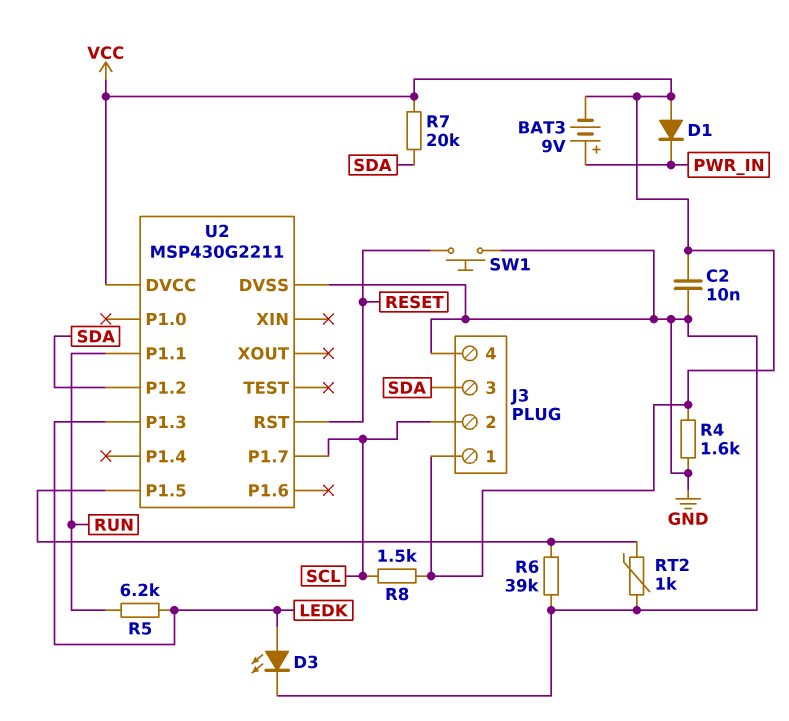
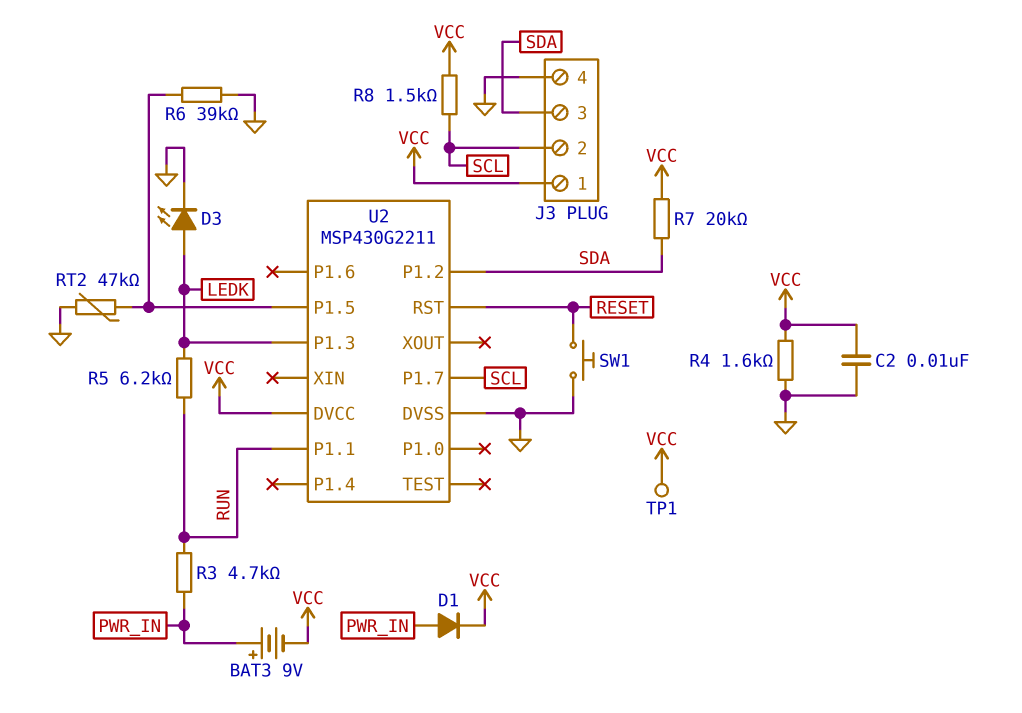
D1: diode (A VCC, K PWR_IN) -> diode (A PWR_IN, K VCC)
R3: none -> 4.7k (PWR_IN, RUN)
RT2: 1k (GND, U2/P1.5) -> 47k (GND, U2/P1.5)
TP1: none -> test point (VCC)

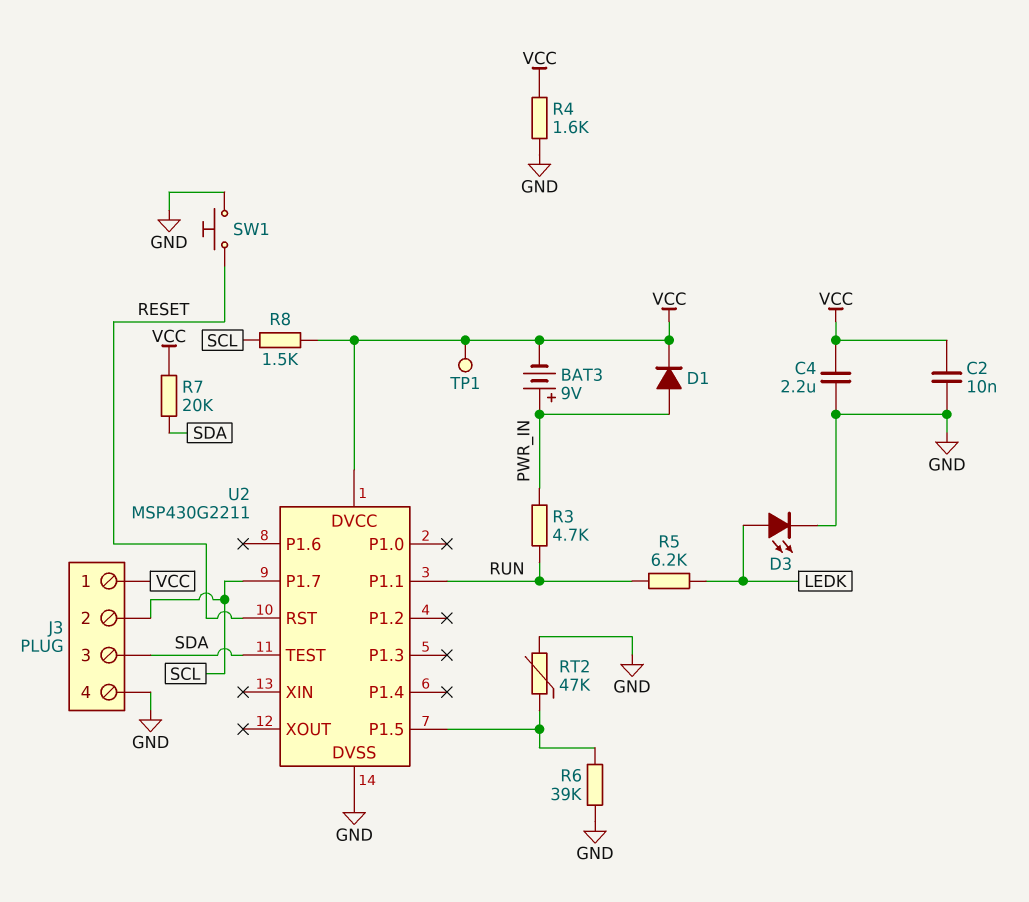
C4: none -> 2.2uF (GND, VCC)
U2 pin P1.2: SDA -> none
U2 pin P1.3: LEDK -> none
U2 pin TEST: none -> SDA

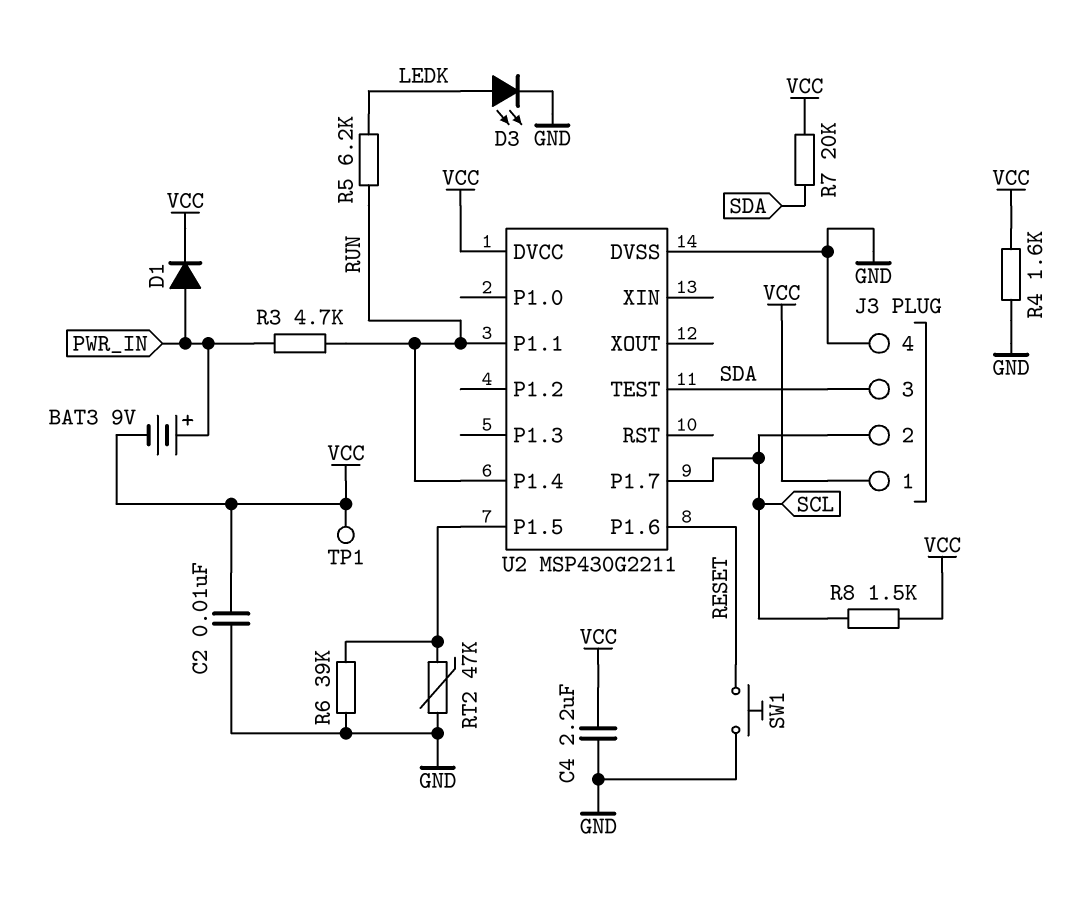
U2 pin P1.4: none -> RUN
U2 pin P1.6: none -> RESET
U2 pin RST: RESET -> none

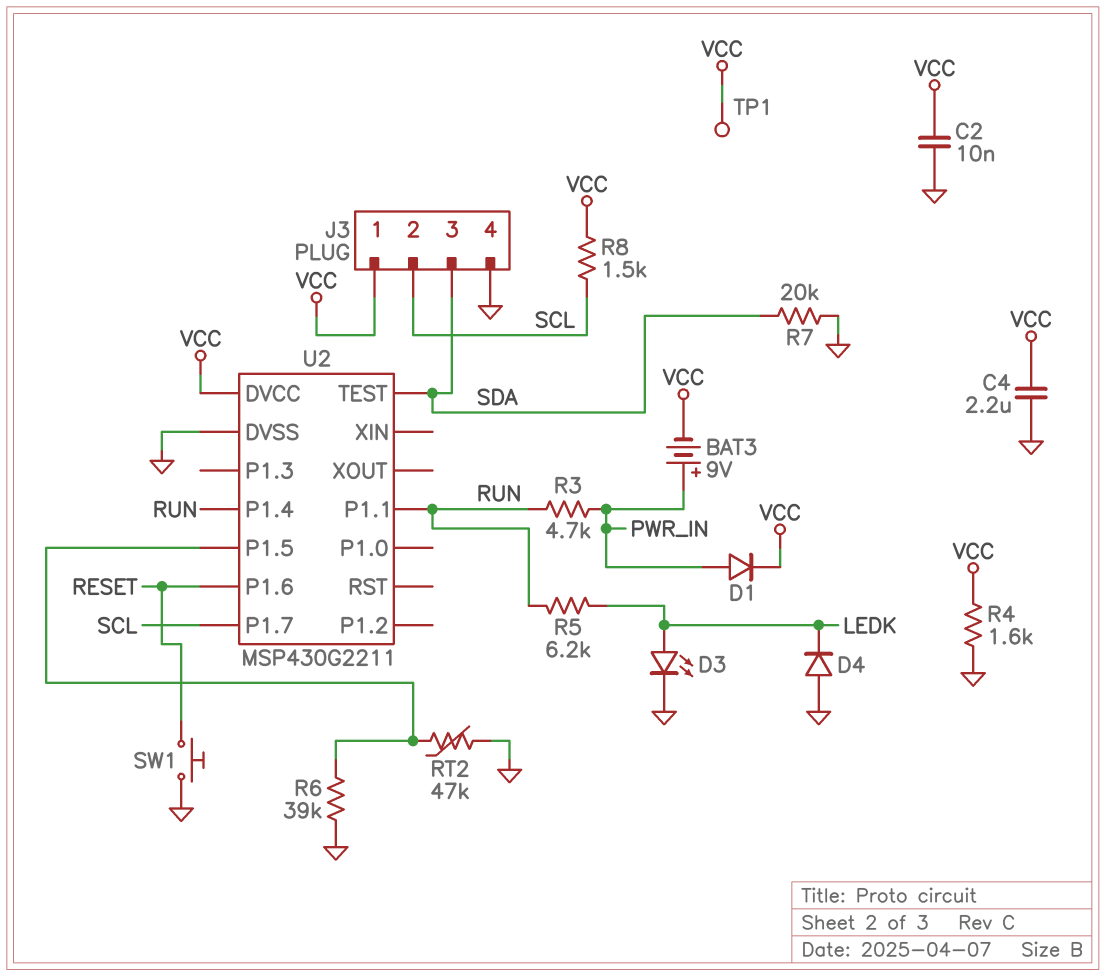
D4: none -> diode (A GND, K LEDK)
R7: 20k (SDA, VCC) -> 20k (GND, SDA)

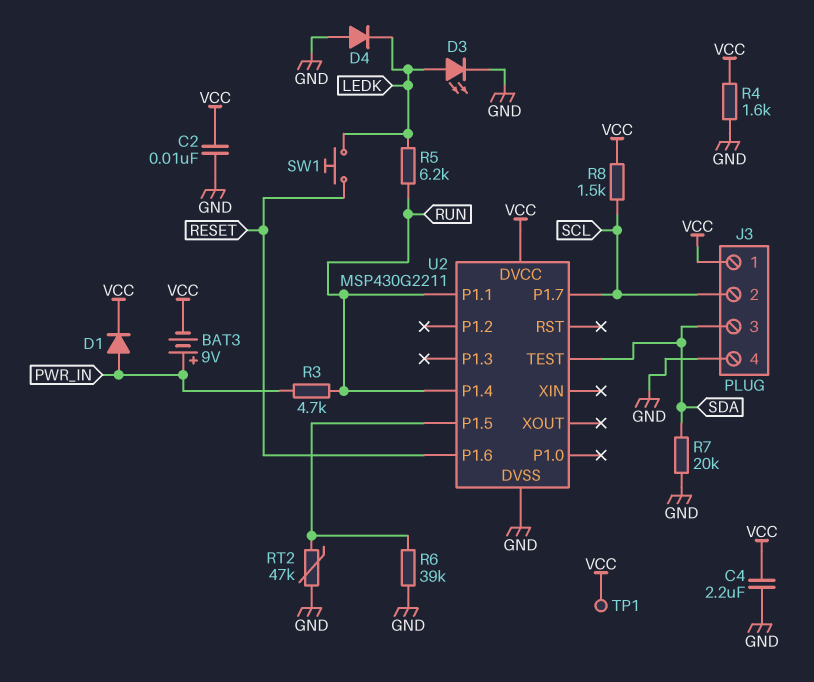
SW1: button (GND, RESET) -> button (LEDK, RESET)

